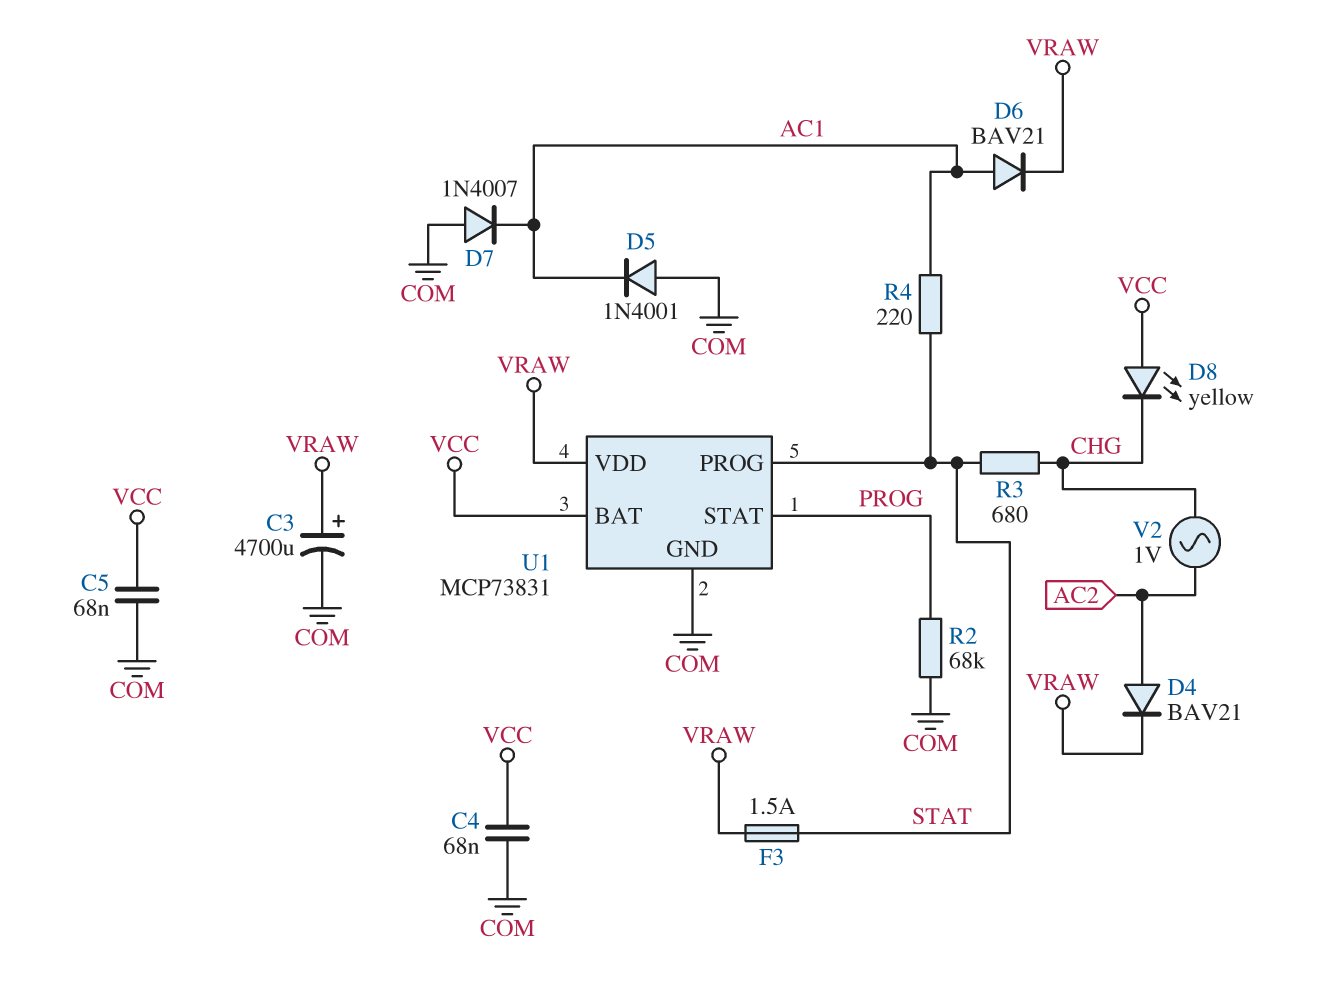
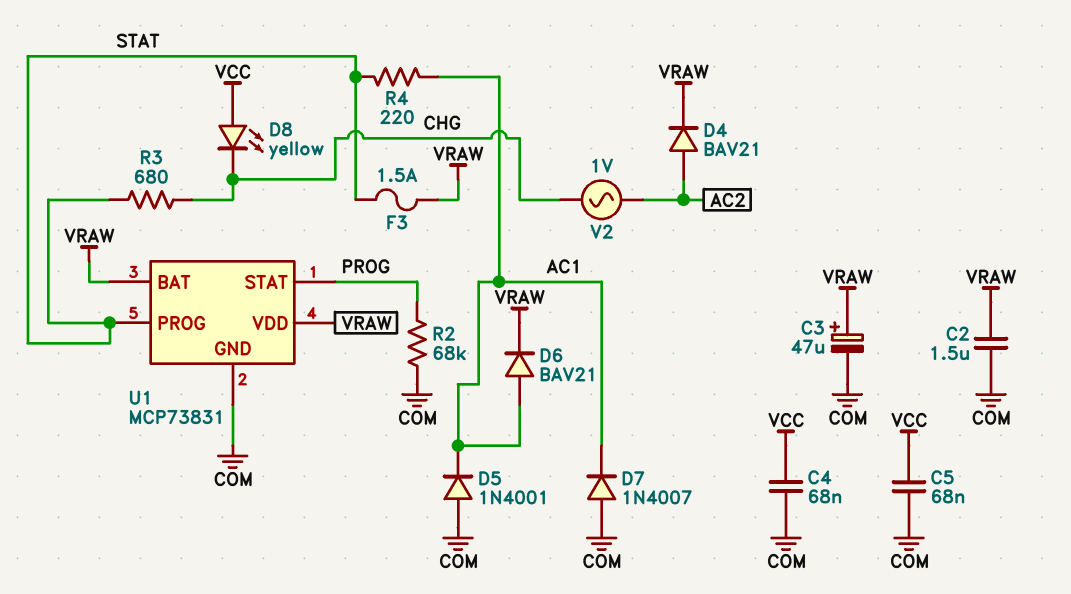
C2: none -> 1.5uF (COM, VRAW)
C3: 4700uF (plus VRAW, minus COM) -> 47uF (plus VRAW, minus COM)
U1 pin BAT: VCC -> VRAW

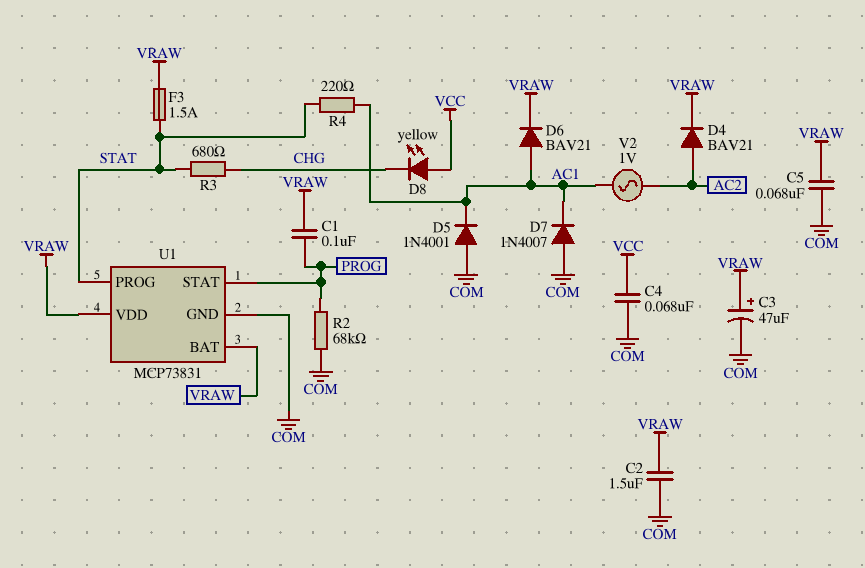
C1: none -> 100nF (PROG, VRAW)
C5: 68nF (COM, VCC) -> 68nF (COM, VRAW)
V2: AC 1V (AC2, CHG) -> AC 1V (AC1, AC2)

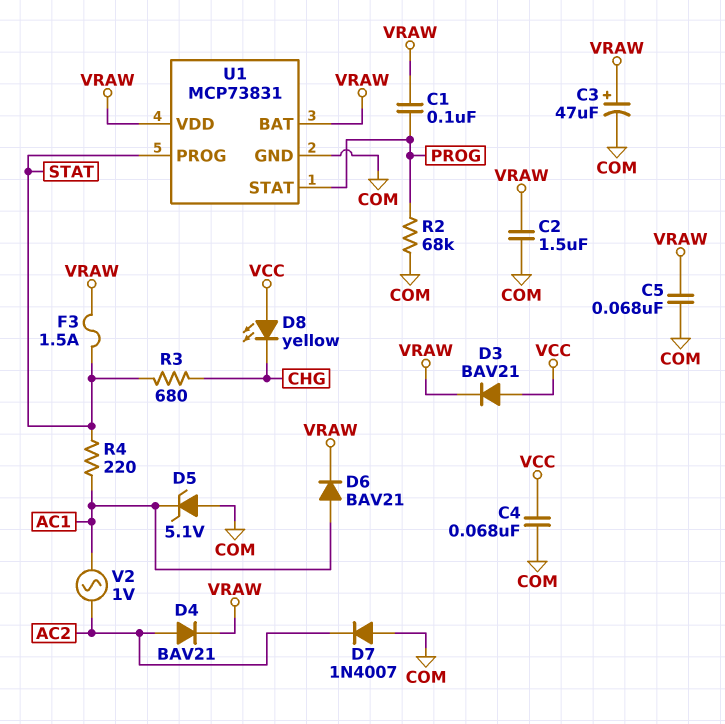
D3: none -> diode BAV21 (A VCC, K VRAW)
D5: diode 1N4001 (A COM, K AC1) -> zener 5.1V (A COM, K AC1)
D7: diode 1N4007 (A COM, K AC1) -> diode 1N4007 (A COM, K AC2)

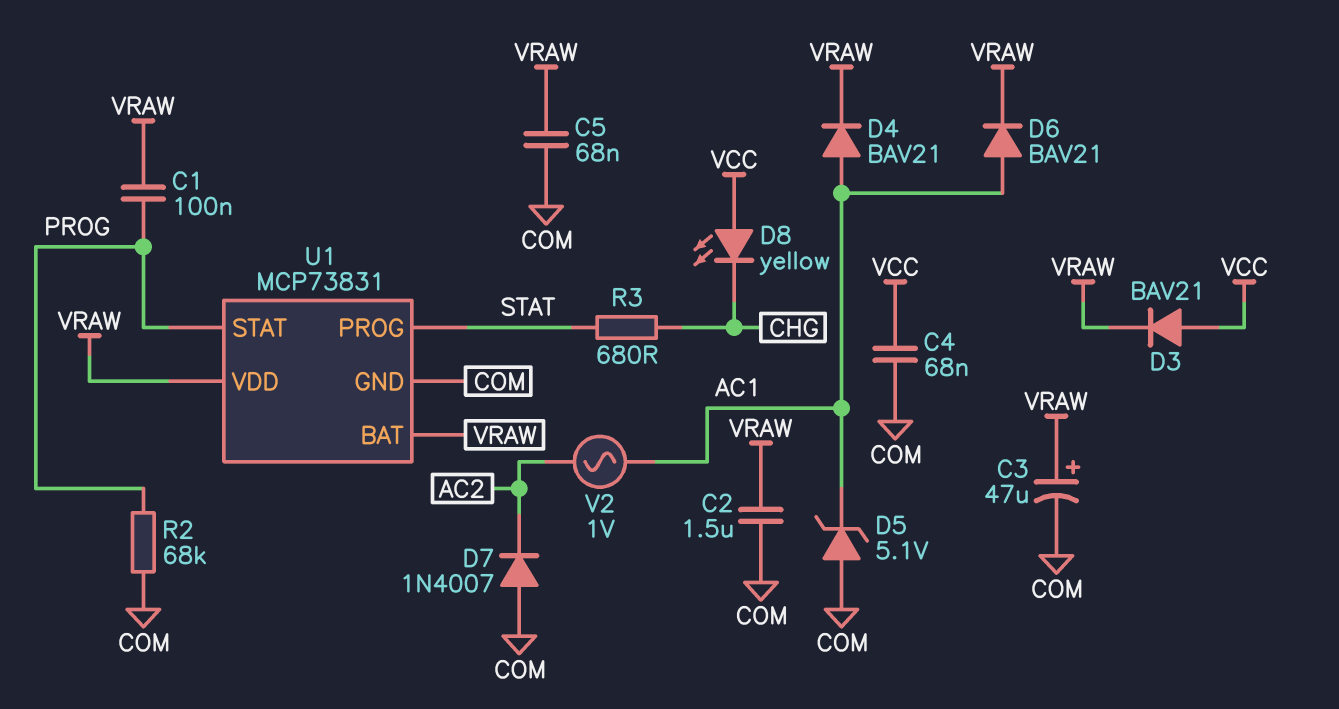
D4: diode BAV21 (A AC2, K VRAW) -> diode BAV21 (A AC1, K VRAW)
F3: 1.5A (STAT, VRAW) -> none
R4: 220 (AC1, STAT) -> none

